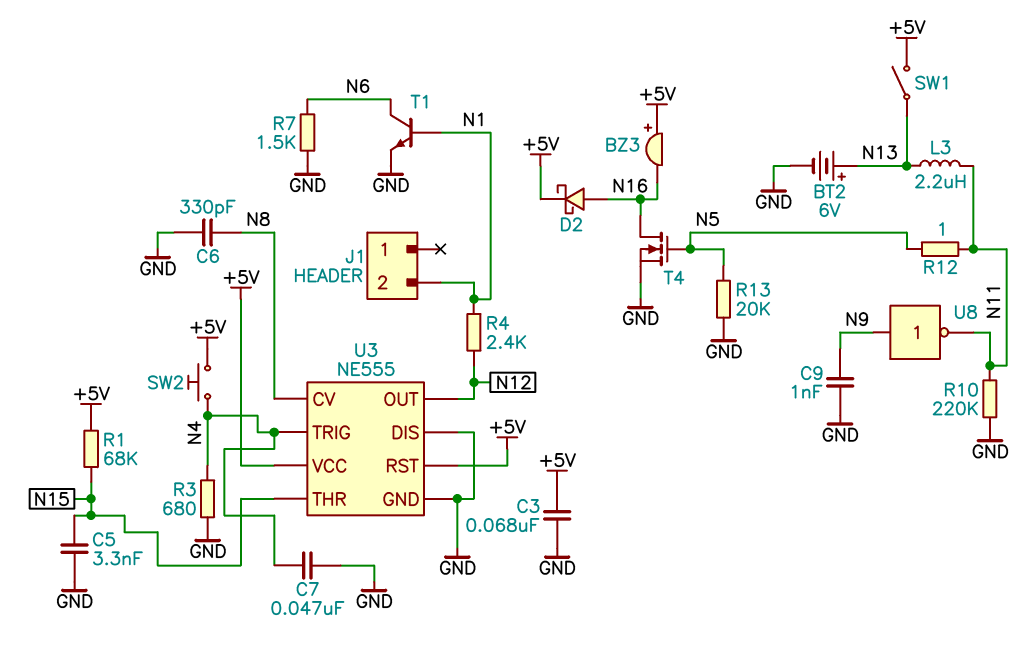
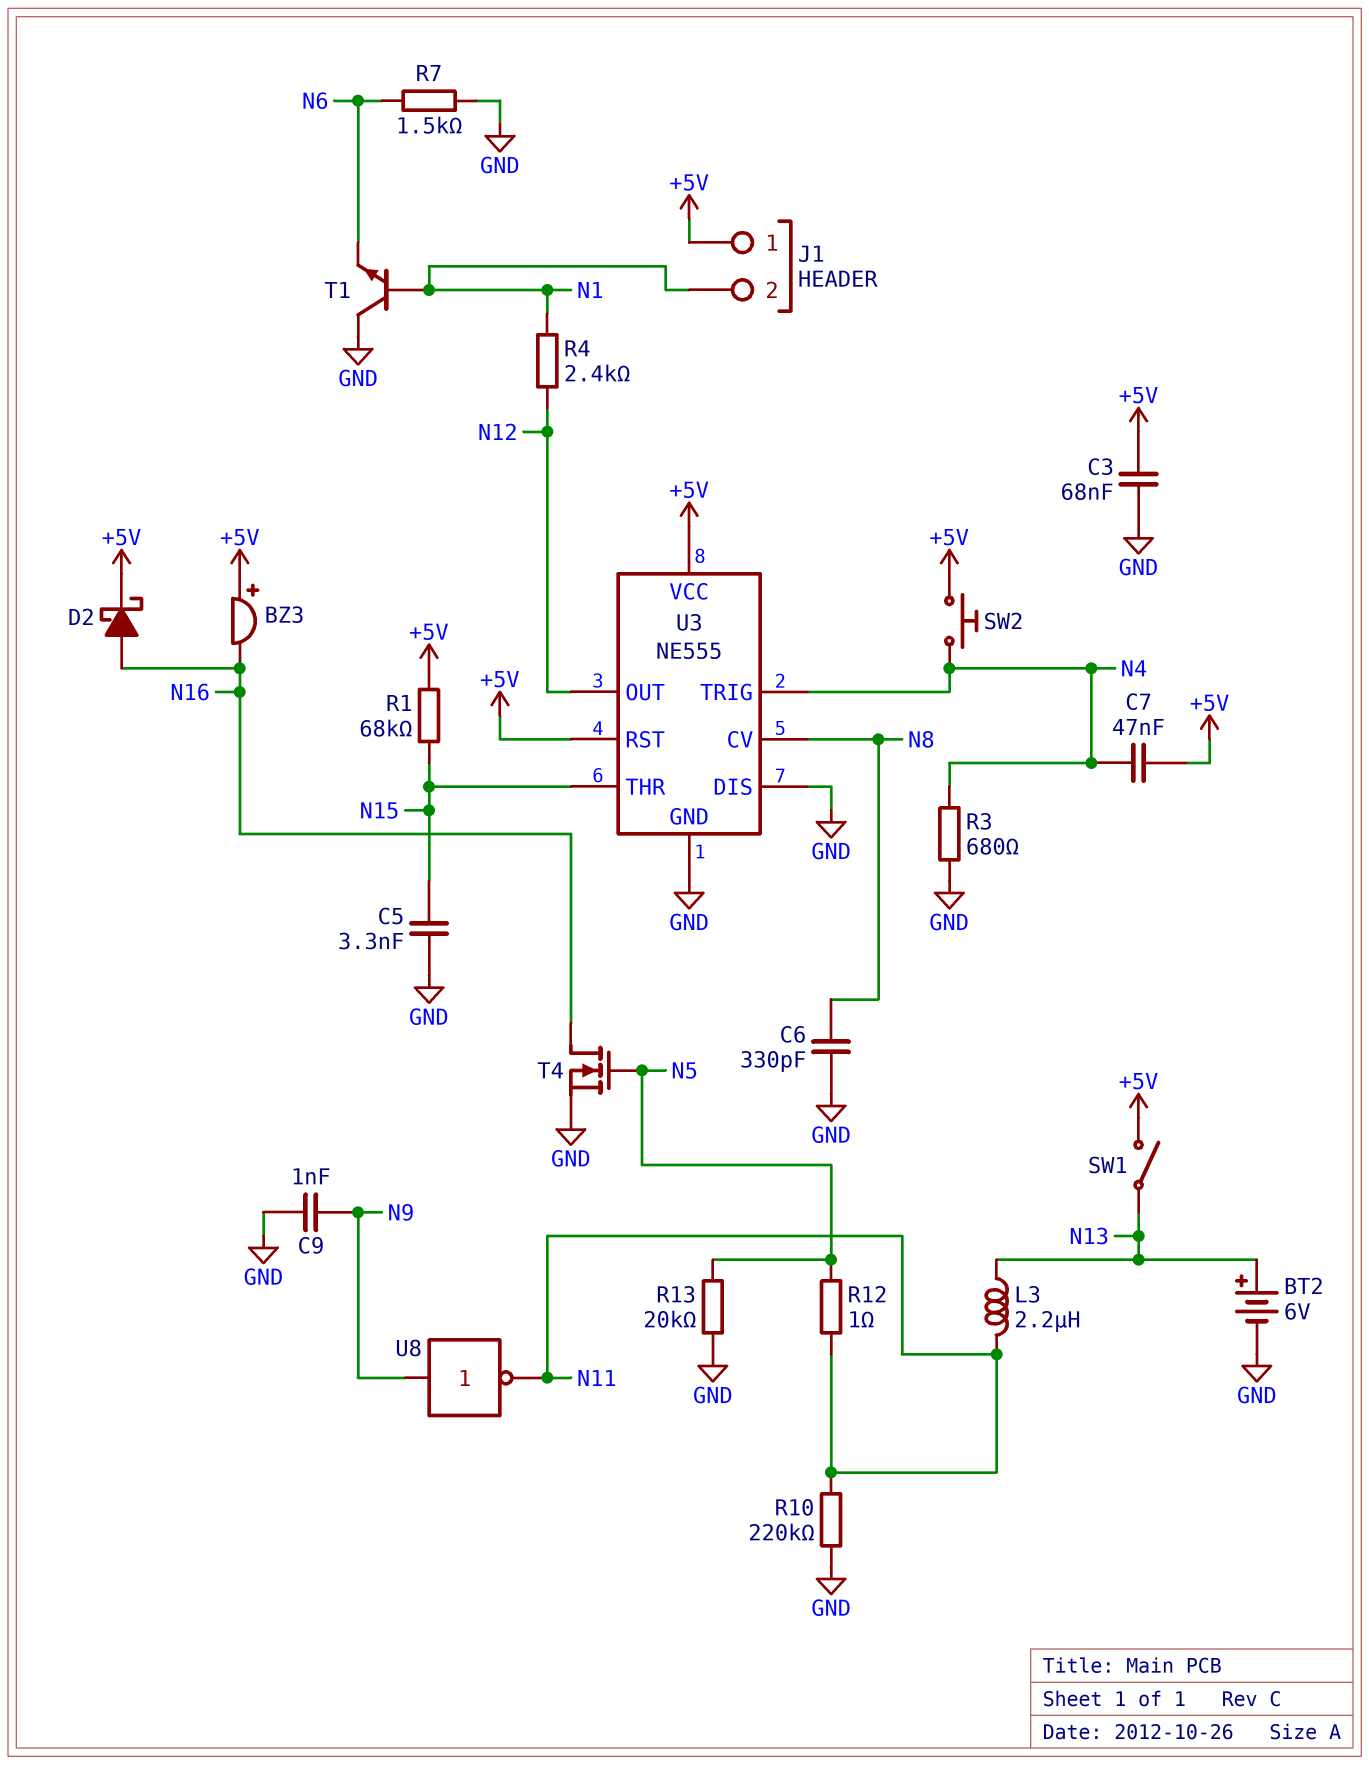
C7: 47nF (GND, N4) -> 47nF (+5V, N4)
J1 pin 1: none -> +5V
T1: NPN (B N1, C N6, E GND) -> NPN (B N1, C GND, E N6)

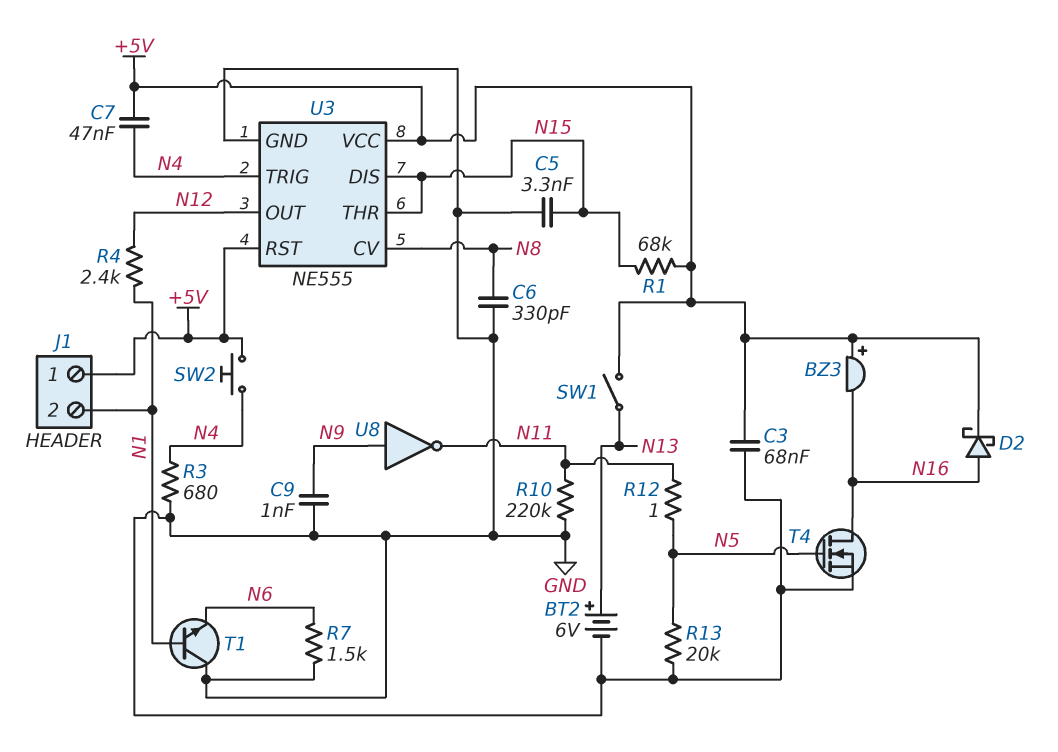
L3: 2.2uH (N11, N13) -> none
U3 pin DIS: GND -> N15

